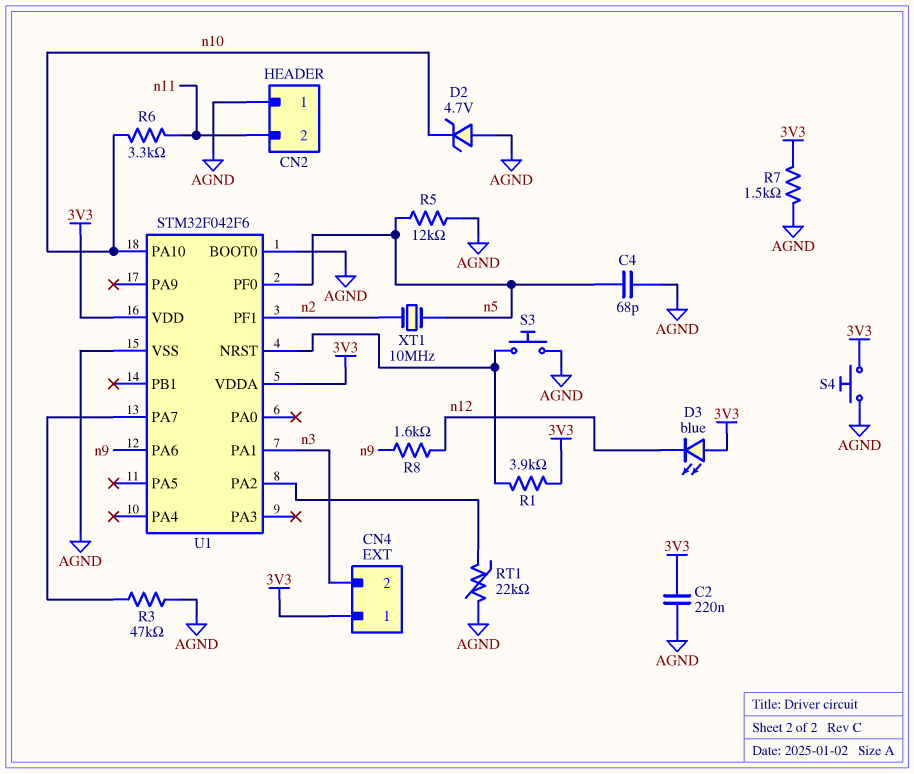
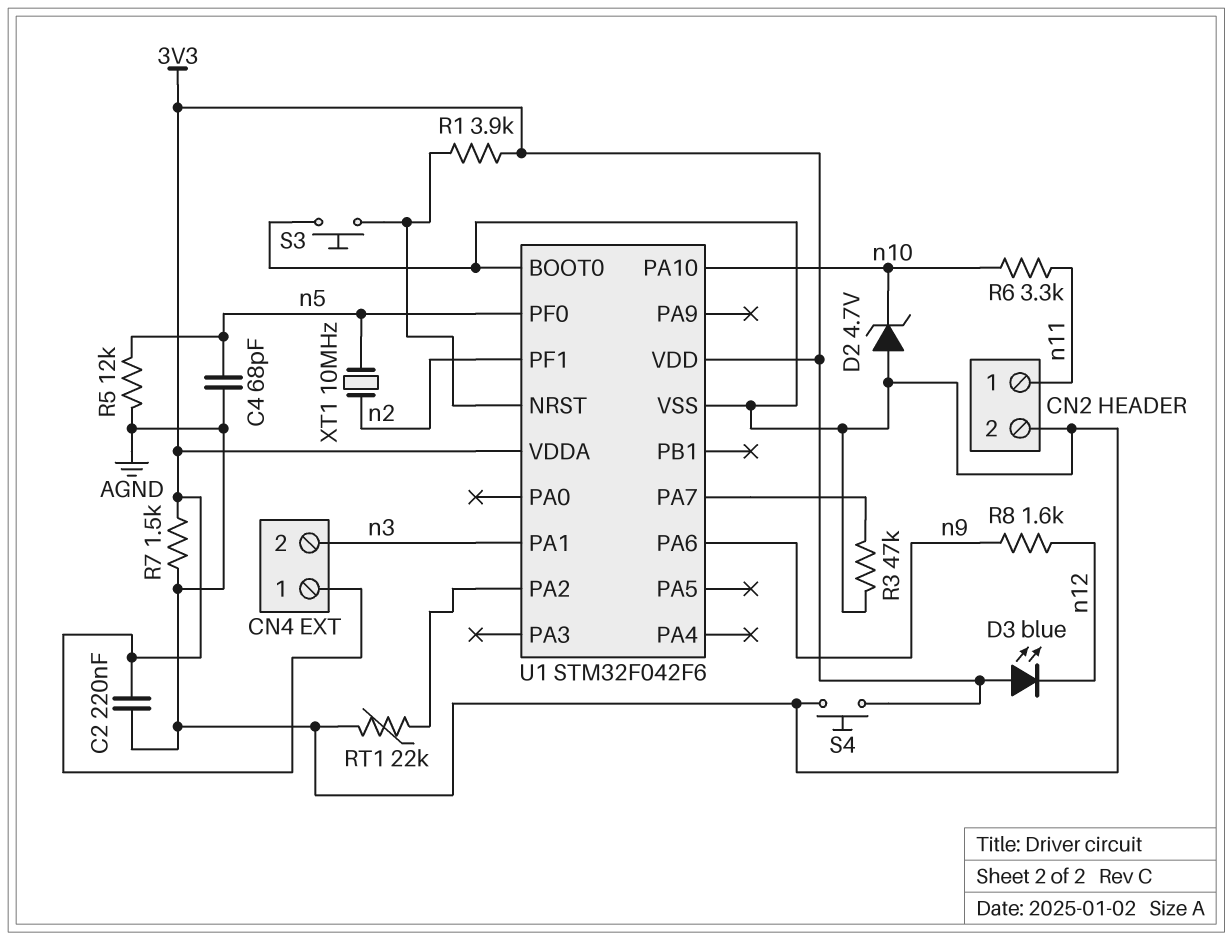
CN2 pin 1: AGND -> n11
CN2 pin 2: n11 -> AGND

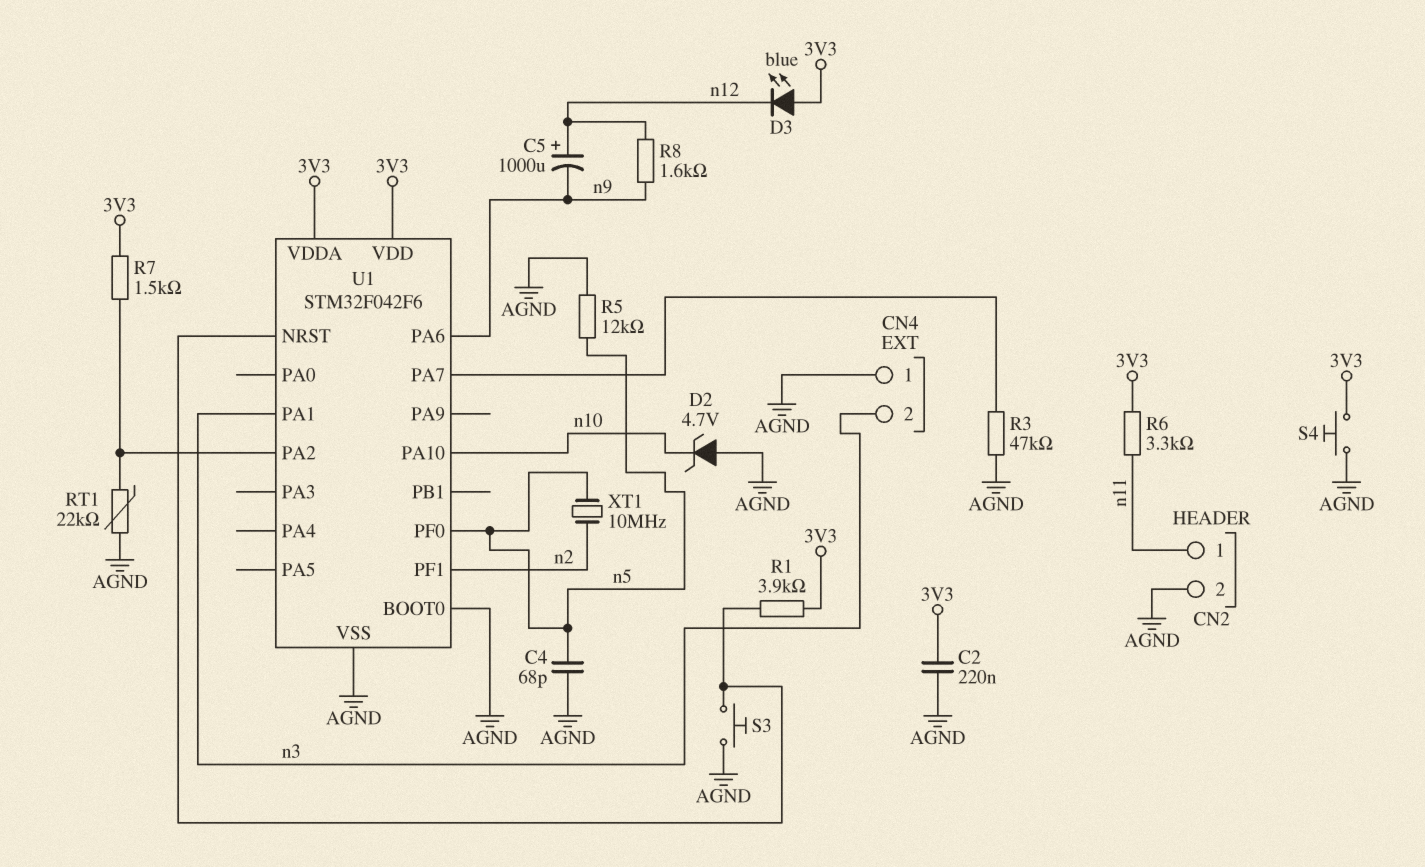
C5: none -> 1000uF (plus n12, minus n9)
CN4 pin 1: 3V3 -> AGND
R6: 3.3k (n10, n11) -> 3.3k (3V3, n11)
R7: 1.5k (3V3, AGND) -> 1.5k (3V3, U1/PA2)

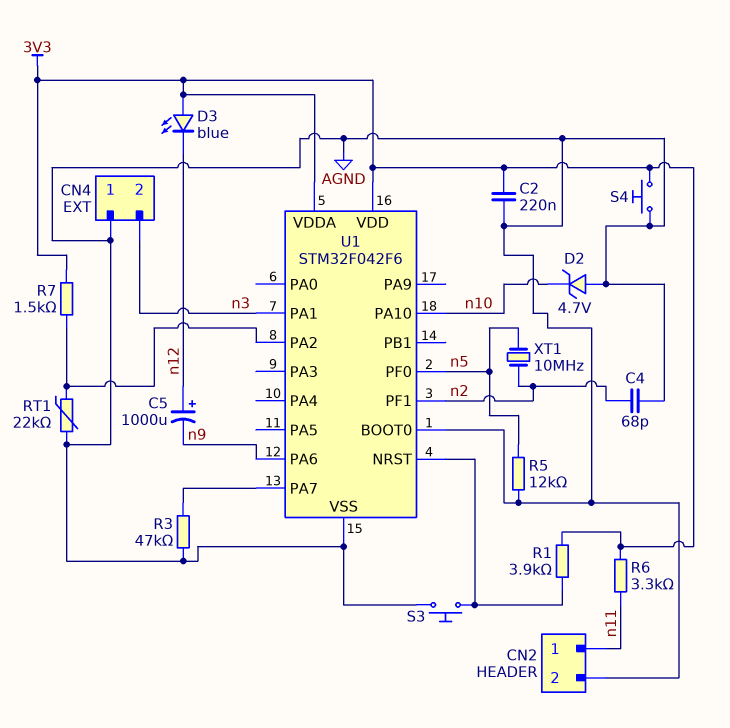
C4: 68pF (AGND, n5) -> 68pF (AGND, n2)
R8: 1.6k (n9, n12) -> none

